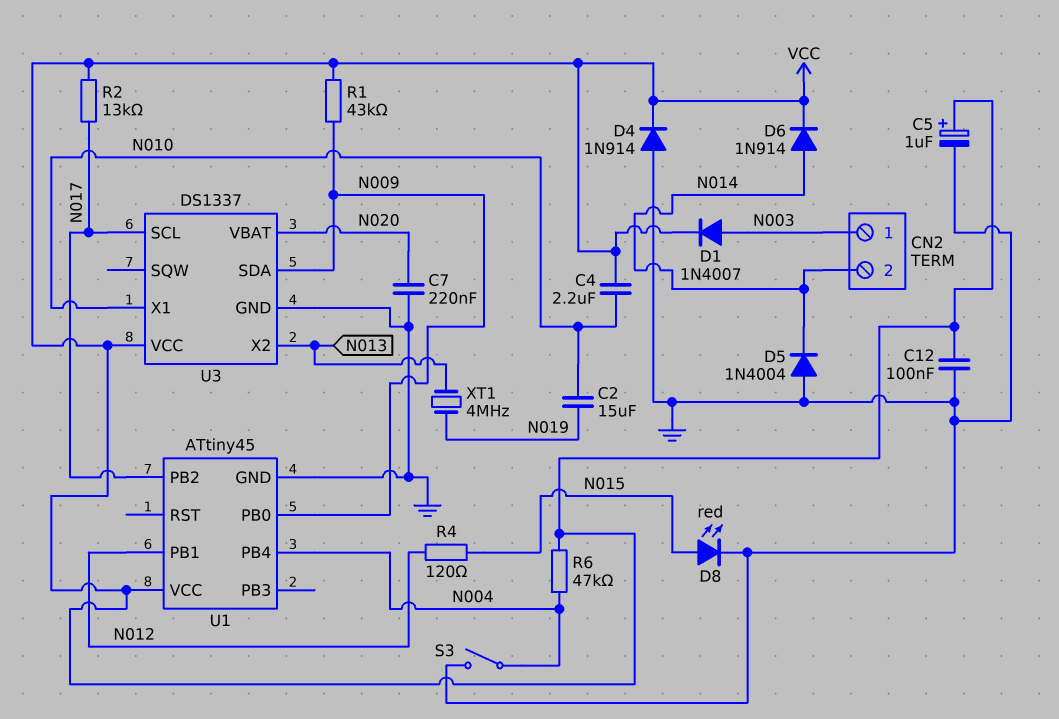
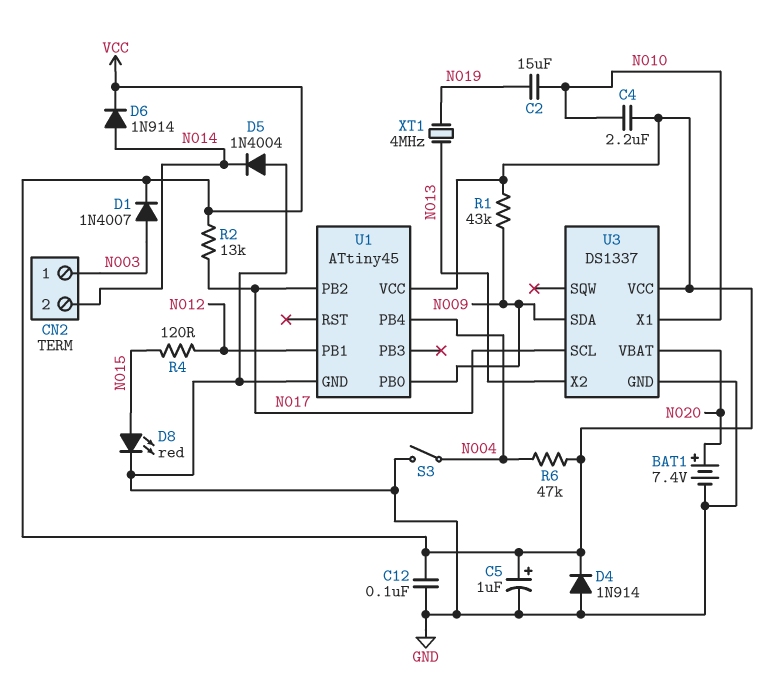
BAT1: none -> 7.4V (plus N020, minus GND)
C7: 220nF (GND, N020) -> none

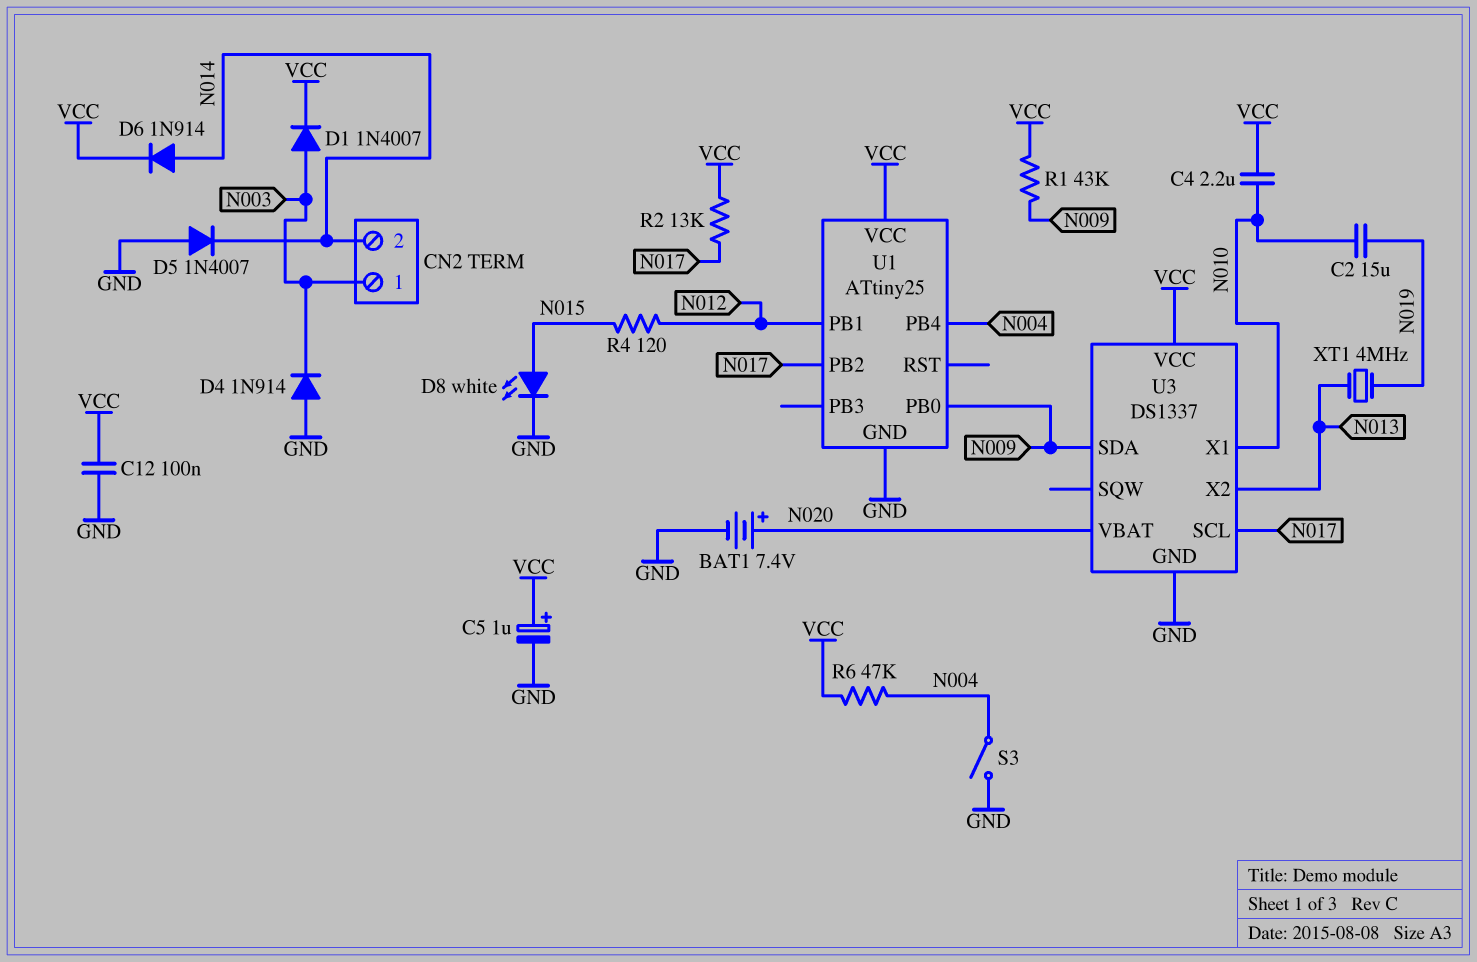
D4: diode 1N914 (A GND, K VCC) -> diode 1N914 (A GND, K N003)
D5: diode 1N4004 (A GND, K N014) -> diode 1N4007 (A GND, K N014)
D8: LED red (A N015, K GND) -> LED white (A N015, K GND)
U1: ATtiny45 -> ATtiny25

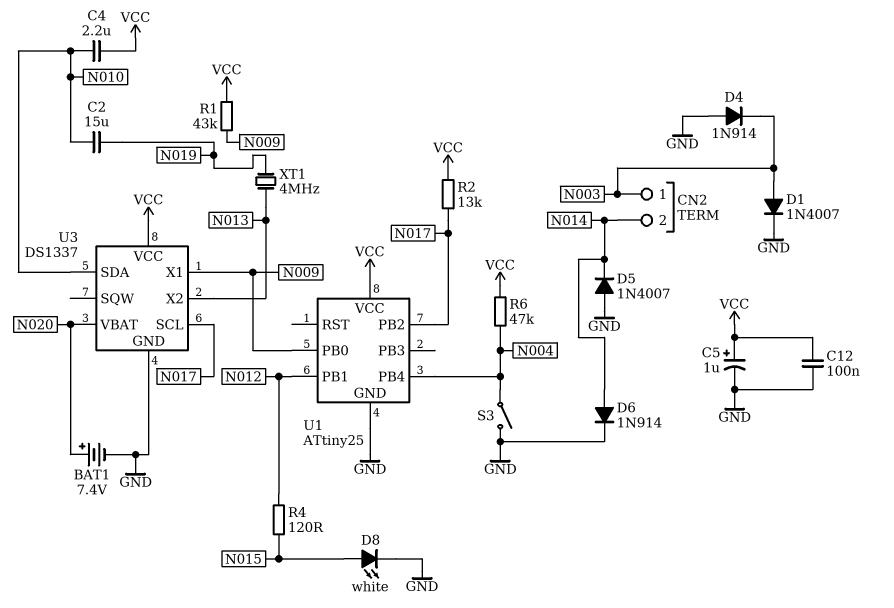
D1: diode 1N4007 (A N003, K VCC) -> diode 1N4007 (A N003, K GND)
D6: diode 1N914 (A N014, K VCC) -> diode 1N914 (A N014, K GND)
U3 pin SDA: N009 -> N010
U3 pin X1: N010 -> N009

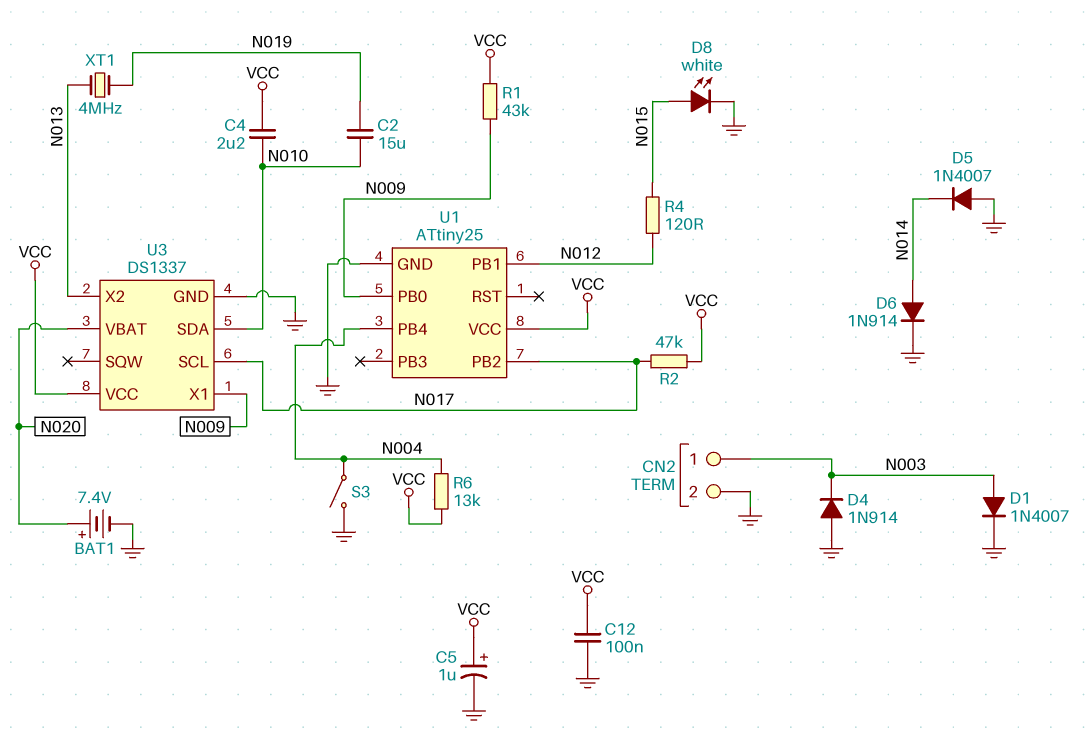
CN2 pin 2: N014 -> GND
R2: 13k (N017, VCC) -> 47k (N017, VCC)
R6: 47k (N004, VCC) -> 13k (N004, VCC)

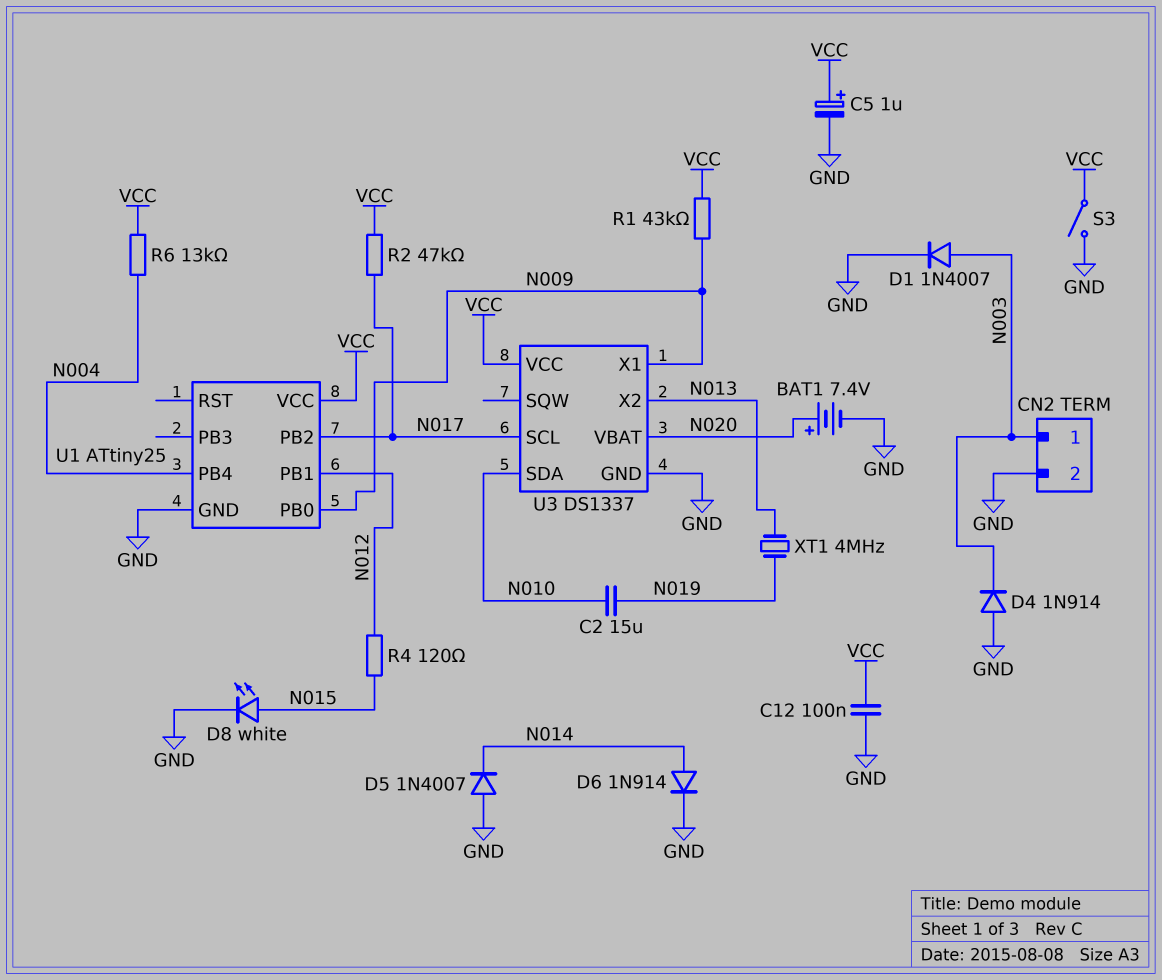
C4: 2.2uF (N010, VCC) -> none
S3: switch (GND, N004) -> switch (GND, VCC)

